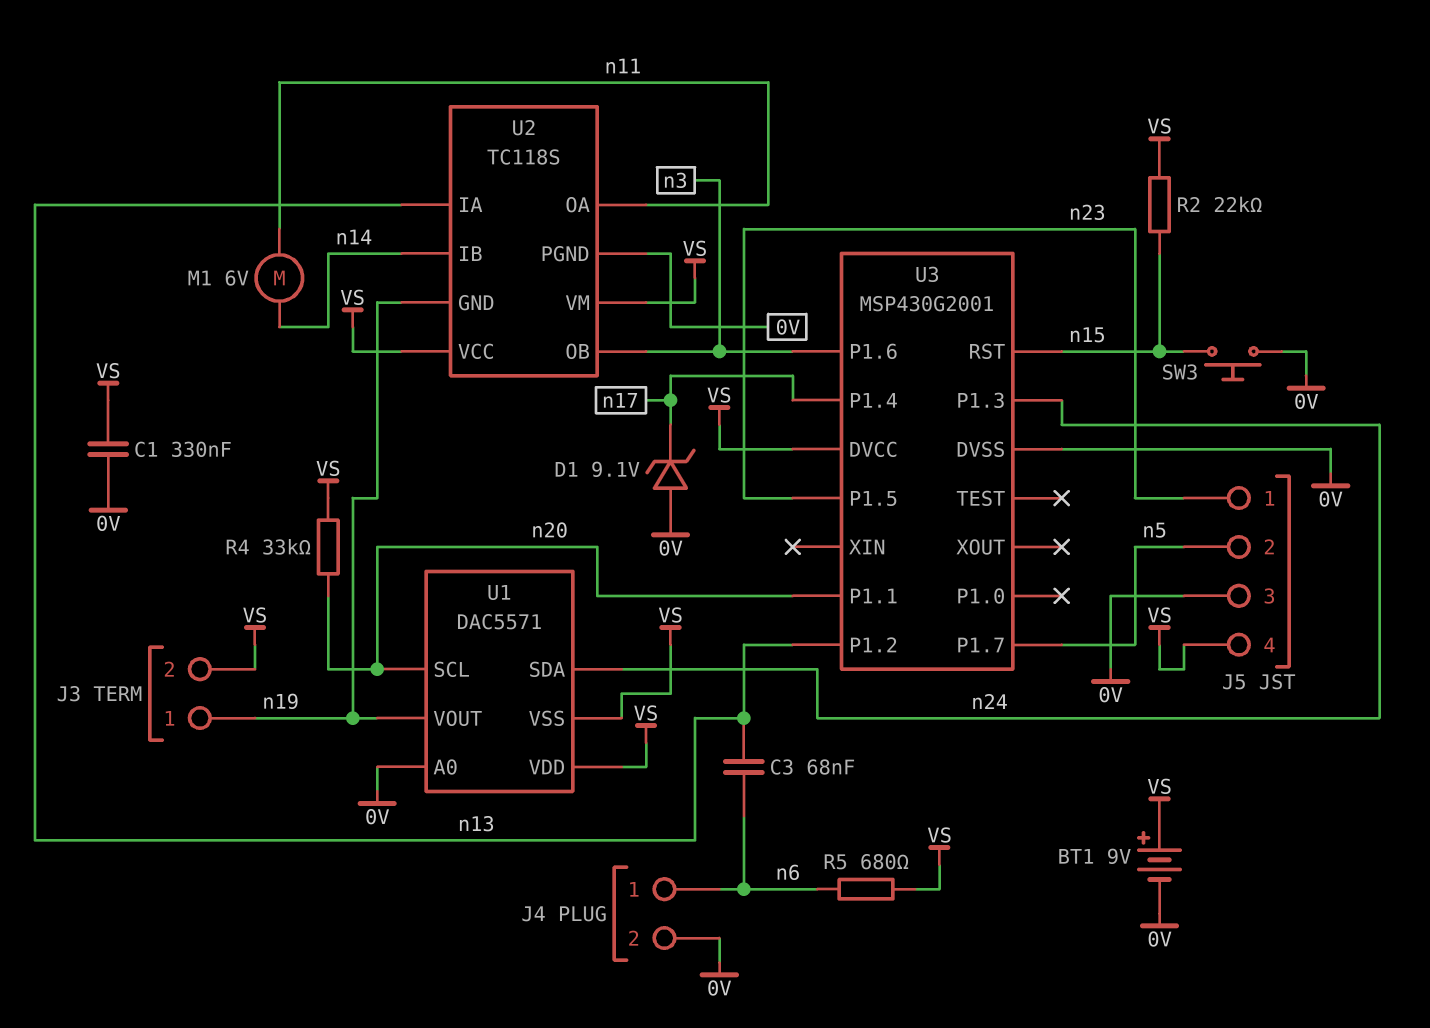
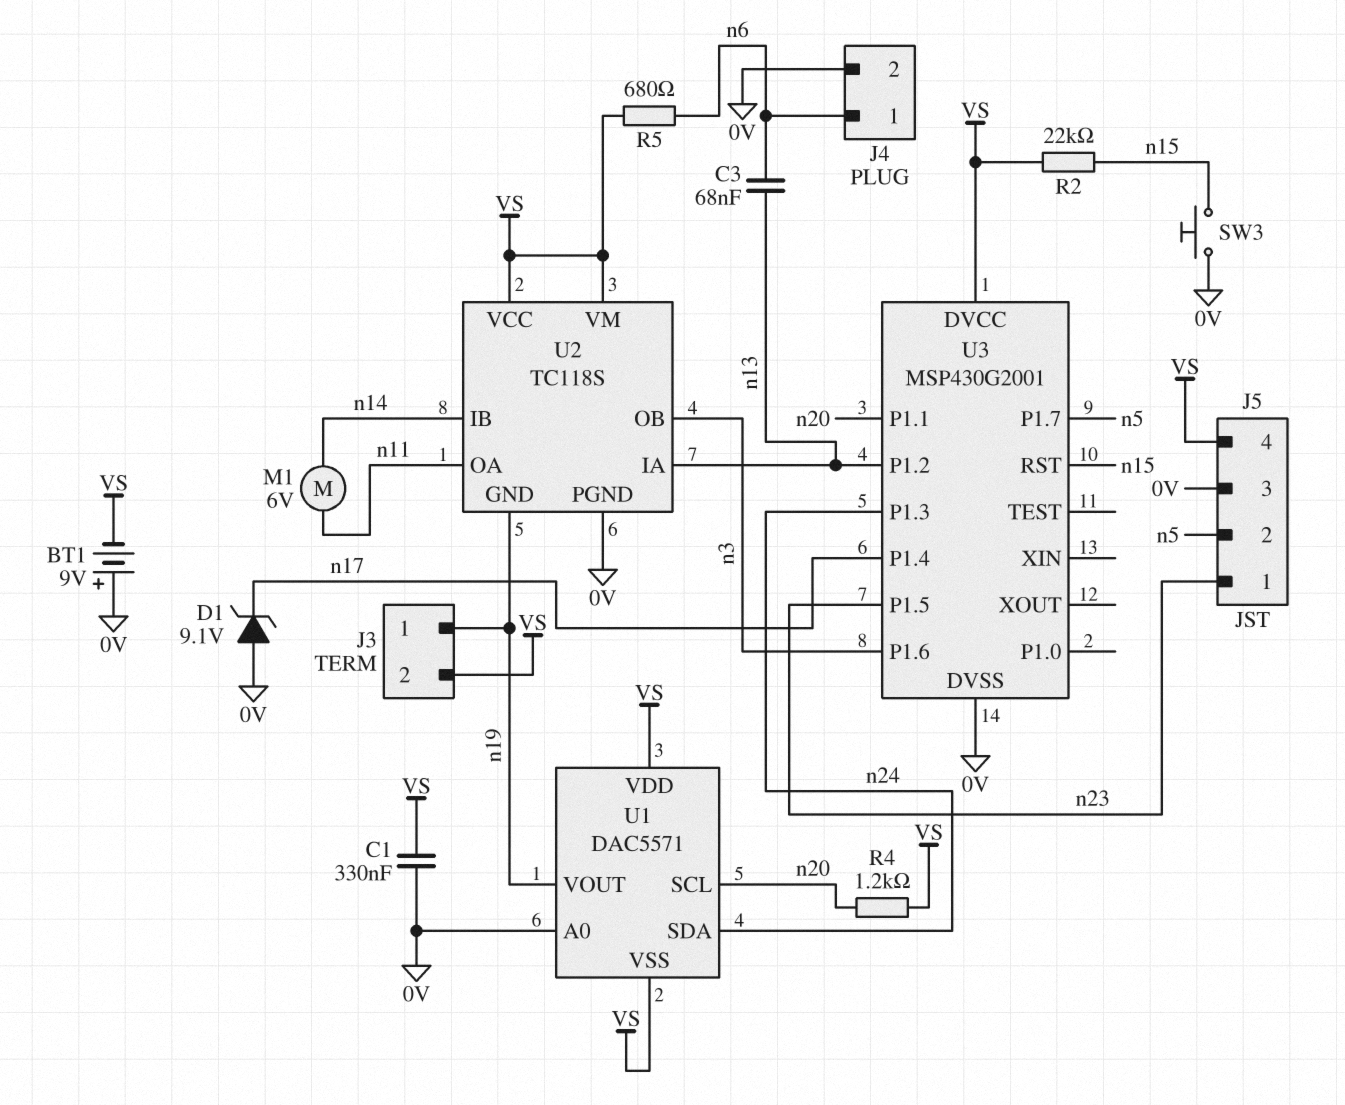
BT1: 9V (plus VS, minus 0V) -> 9V (plus 0V, minus VS)
R4: 33k (VS, n20) -> 1.2k (VS, n20)

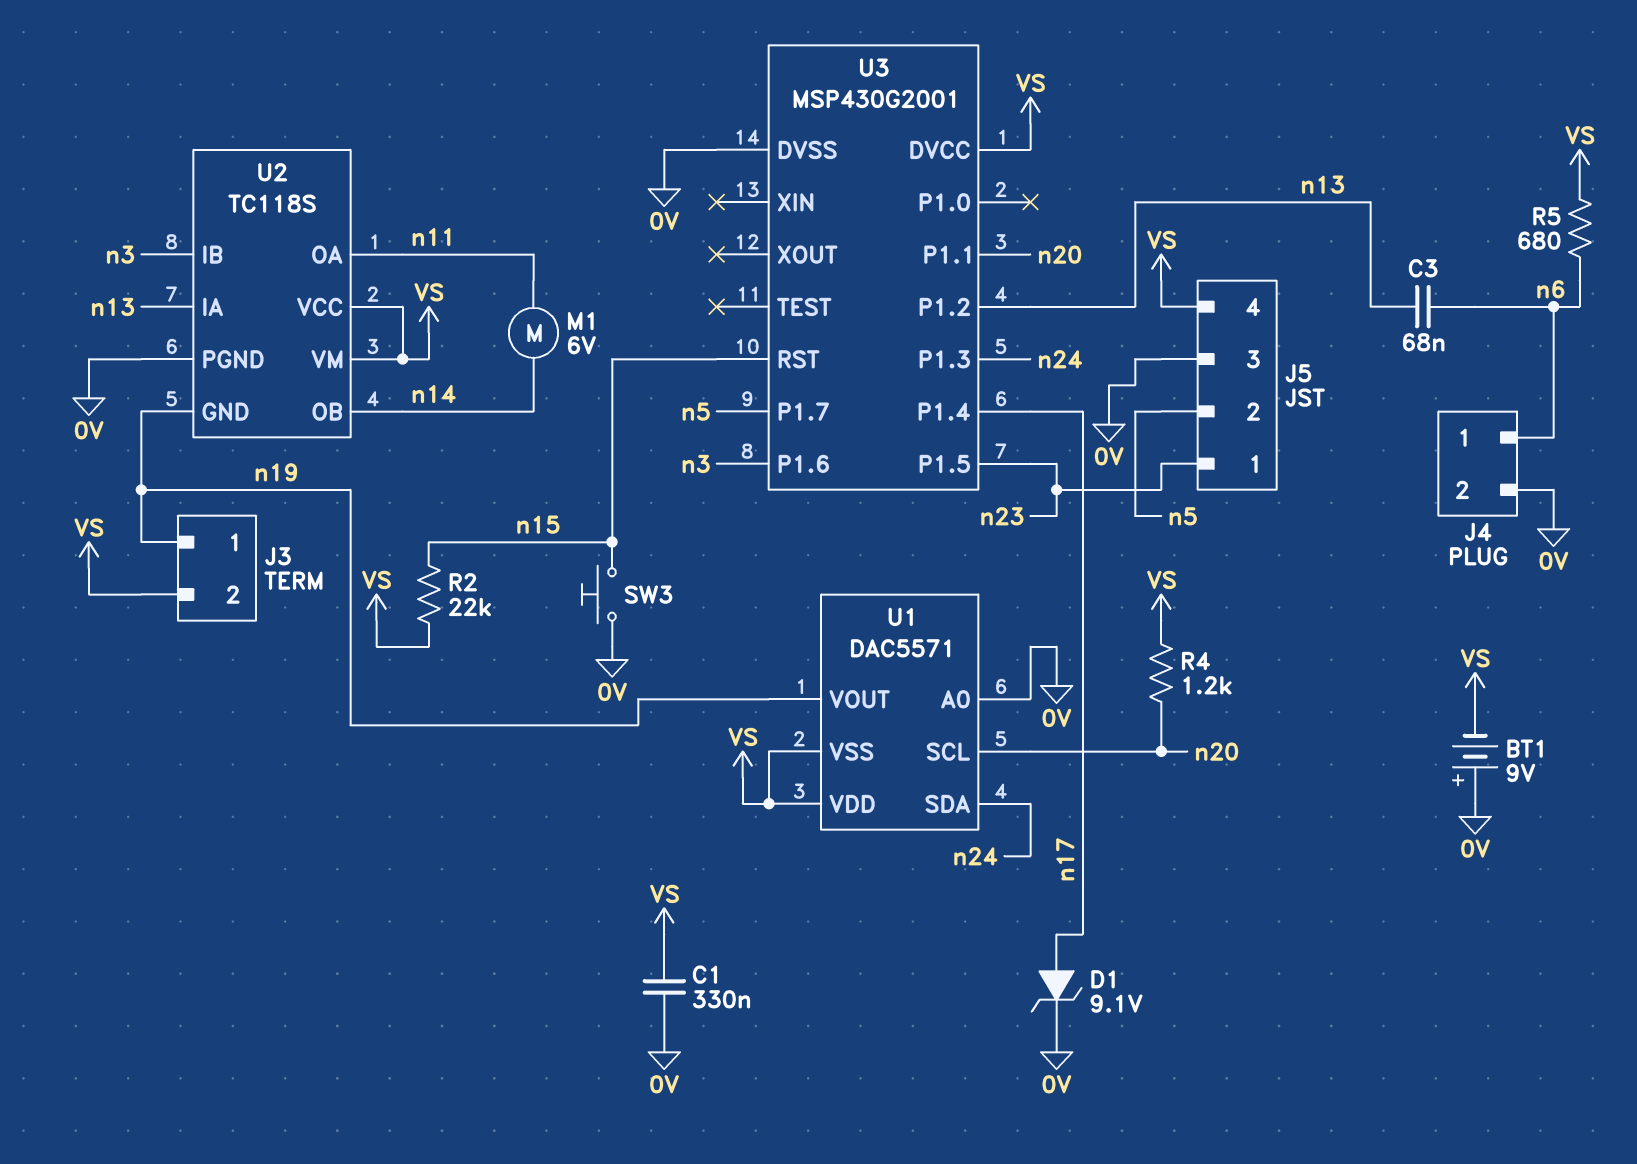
D1: zener 9.1V (A 0V, K n17) -> zener 9.1V (A n17, K 0V)
U2 pin IB: n14 -> n3
U2 pin OB: n3 -> n14

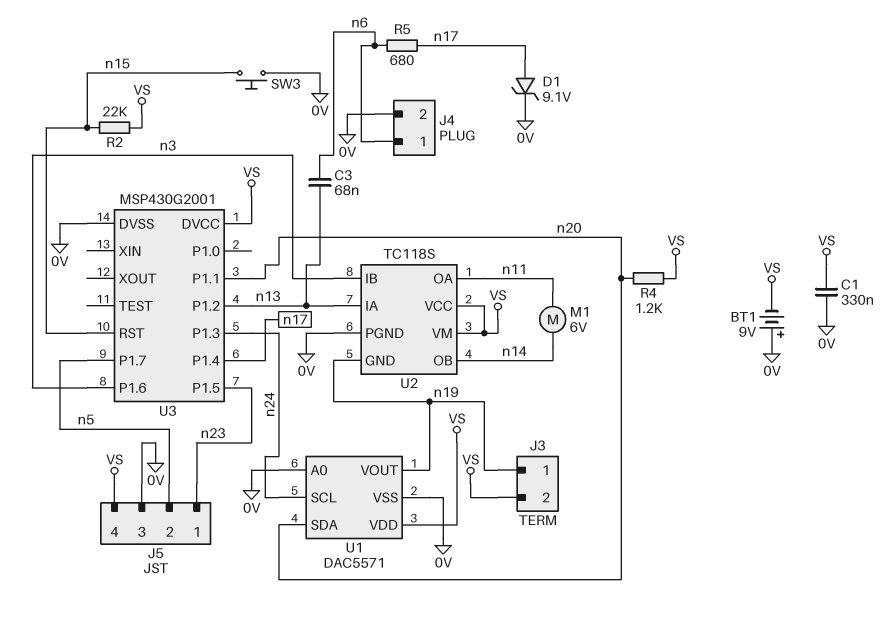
R5: 680 (VS, n6) -> 680 (n6, n17)
U1 pin SCL: n20 -> n24
U1 pin SDA: n24 -> n20
U1 pin VSS: VS -> 0V

